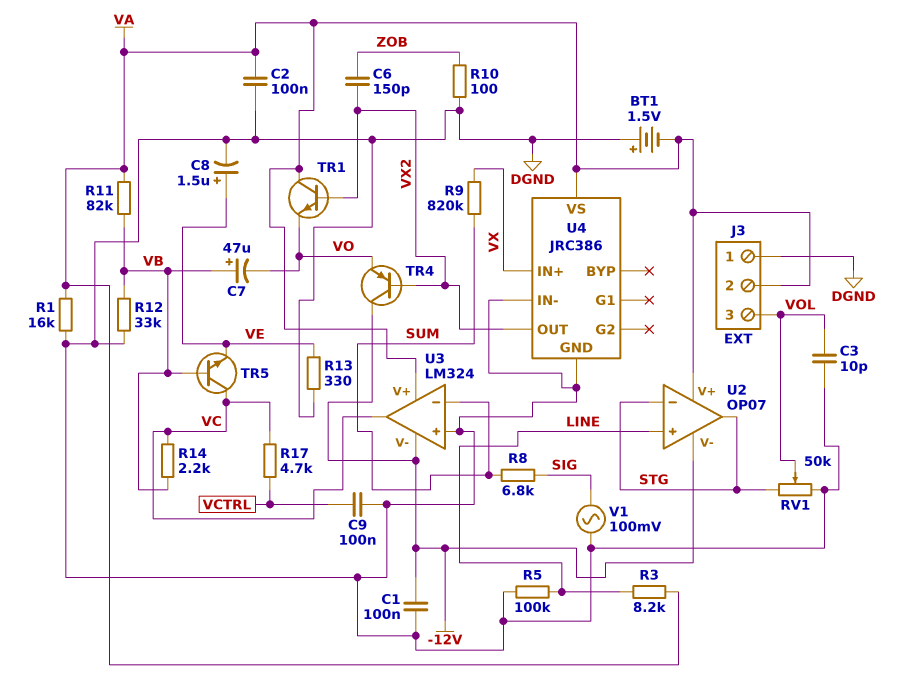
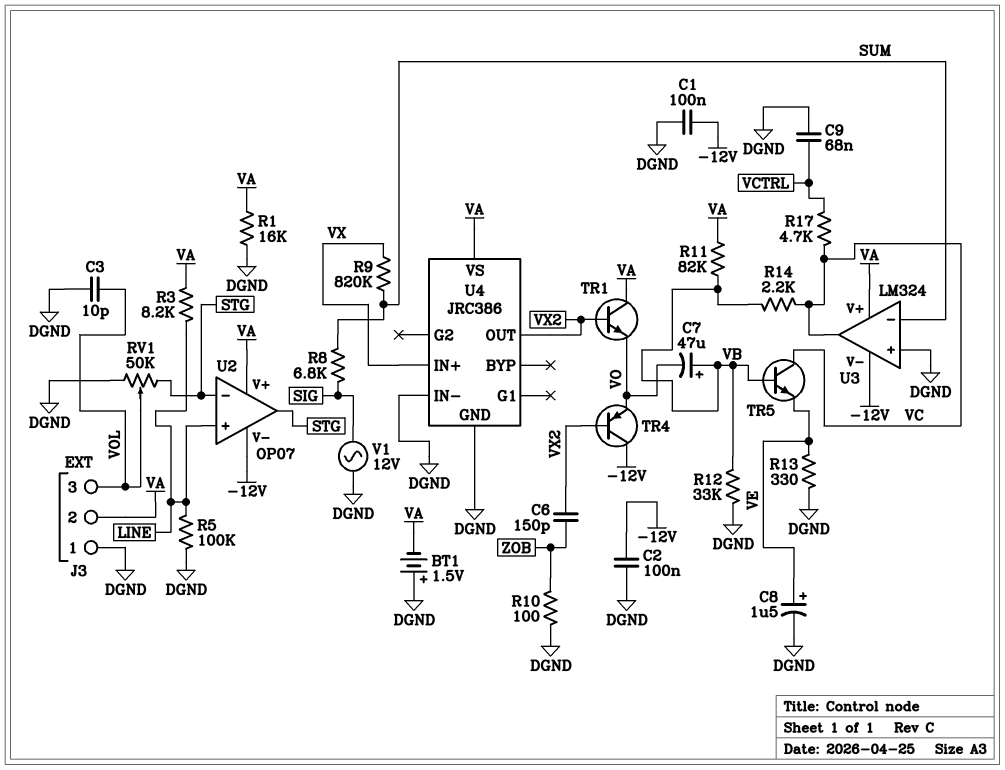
C2: 100nF (DGND, VA) -> 100nF (-12V, DGND)
C9: 100nF (DGND, VCTRL) -> 68nF (DGND, VCTRL)
V1: AC 100mV (DGND, SIG) -> AC 12V (DGND, SIG)

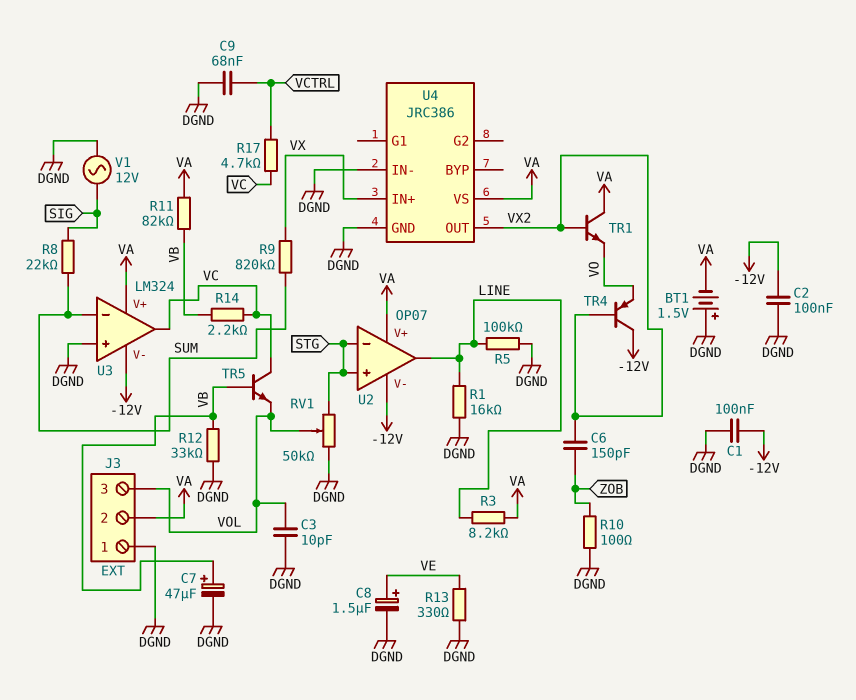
C7: 47uF (plus VB, minus VO) -> 47uF (plus VB, minus DGND)
R1: 16k (DGND, VA) -> 16k (DGND, LINE)
R8: 6.8k (SIG, SUM) -> 22k (SIG, SUM)
TR5: NPN (B VB, C VC, E VE) -> NPN (B VB, C VC, E VOL)
U2 pin in+: LINE -> STG
U2 pin out: STG -> LINE

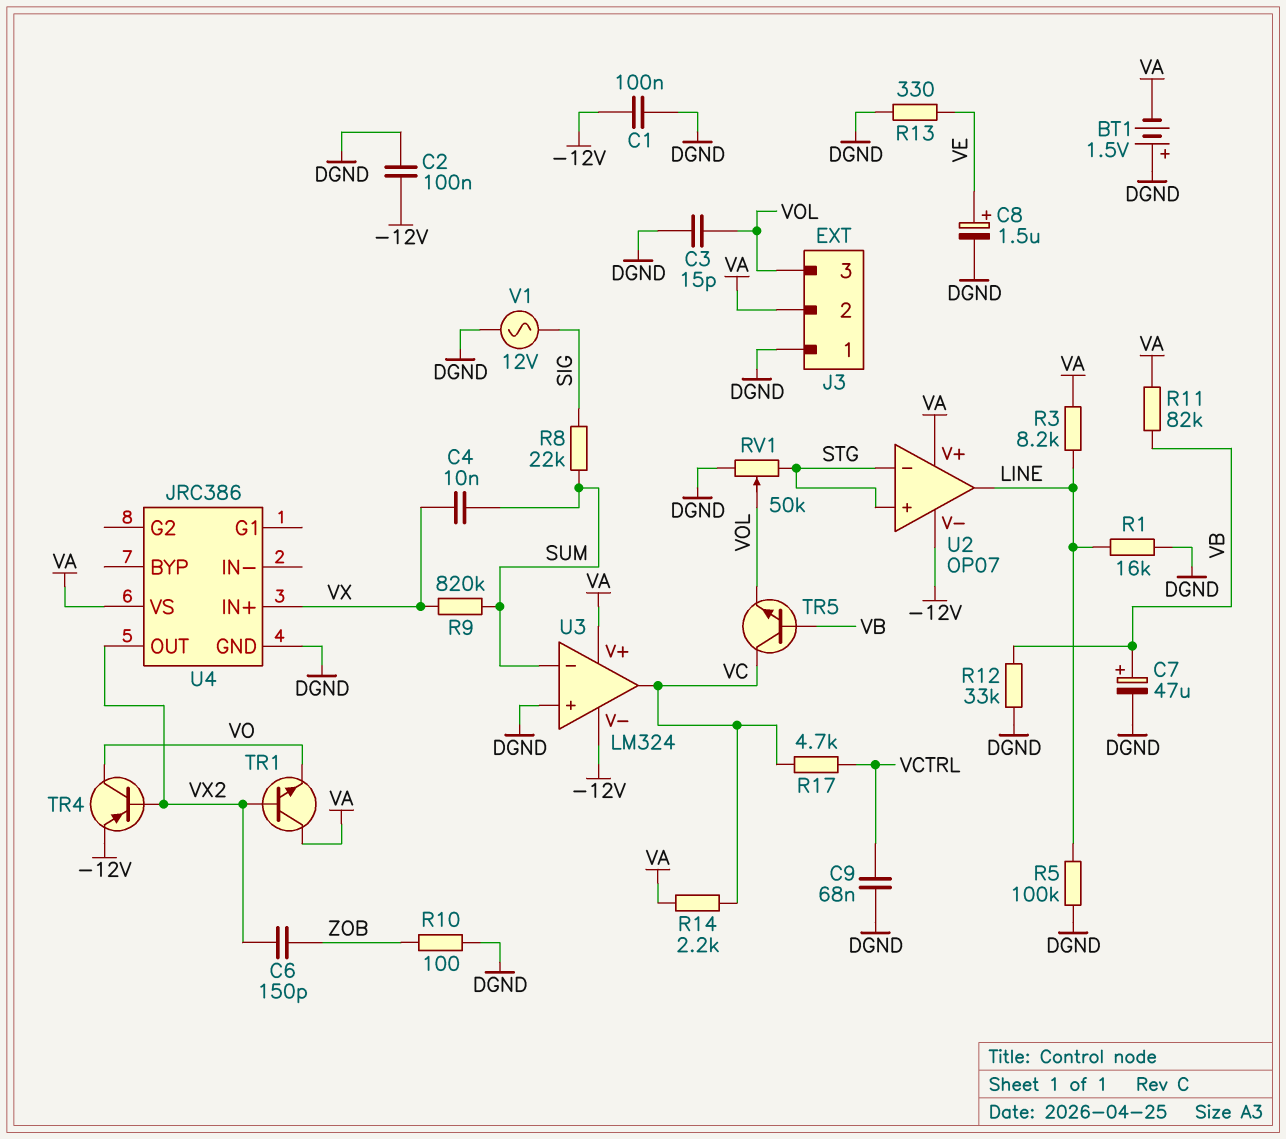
C3: 10pF (DGND, VOL) -> 15pF (DGND, VOL)
C4: none -> 10nF (SUM, VX)
R14: 2.2k (VB, VC) -> 2.2k (VA, VC)
TR4: PNP (B VX2, C -12V, E VO) -> PNP (B VX2, C VO, E -12V)
U4 pin IN-: DGND -> none

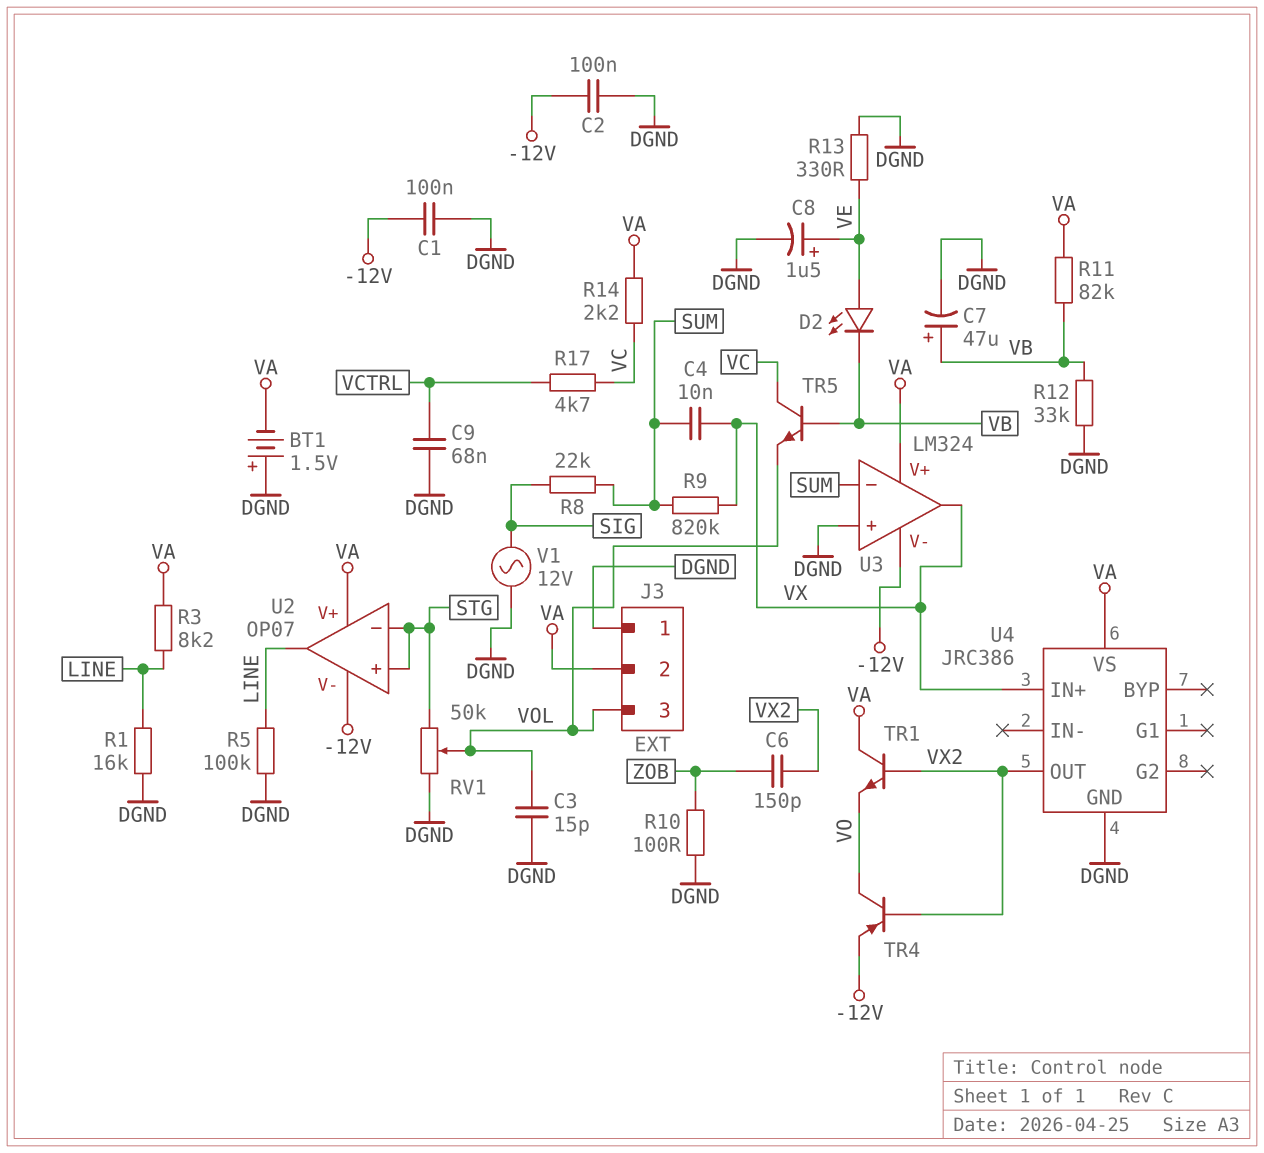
D2: none -> LED (A VE, K VB)
U3 pin out: VC -> VX

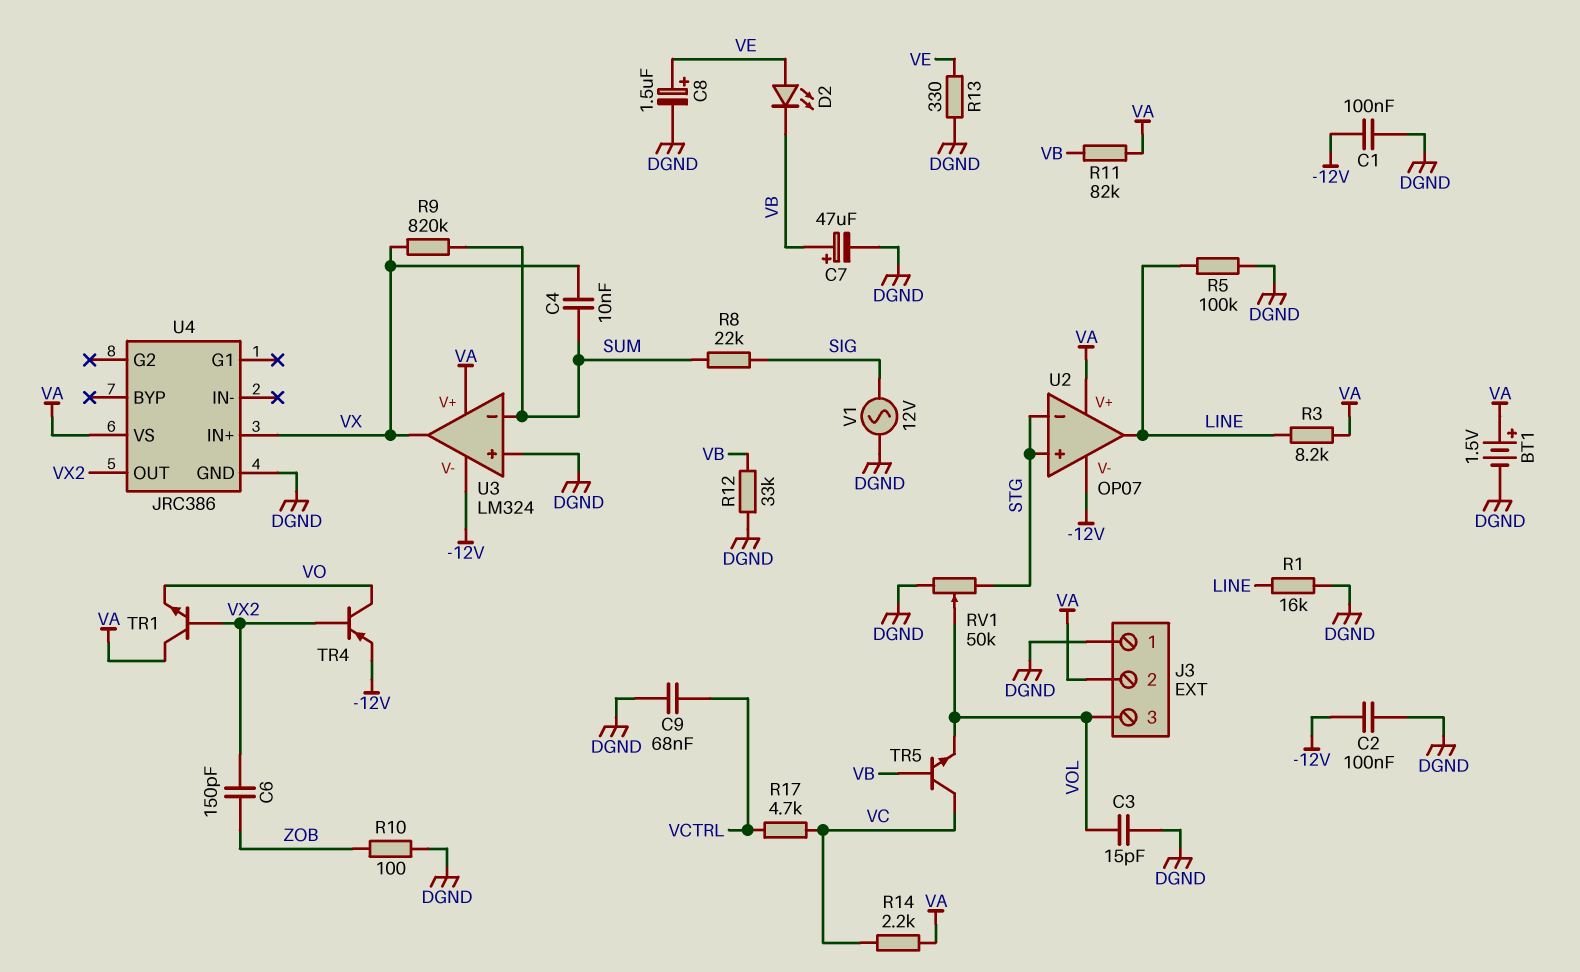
BT1: 1.5V (plus DGND, minus VA) -> 1.5V (plus VA, minus DGND)

